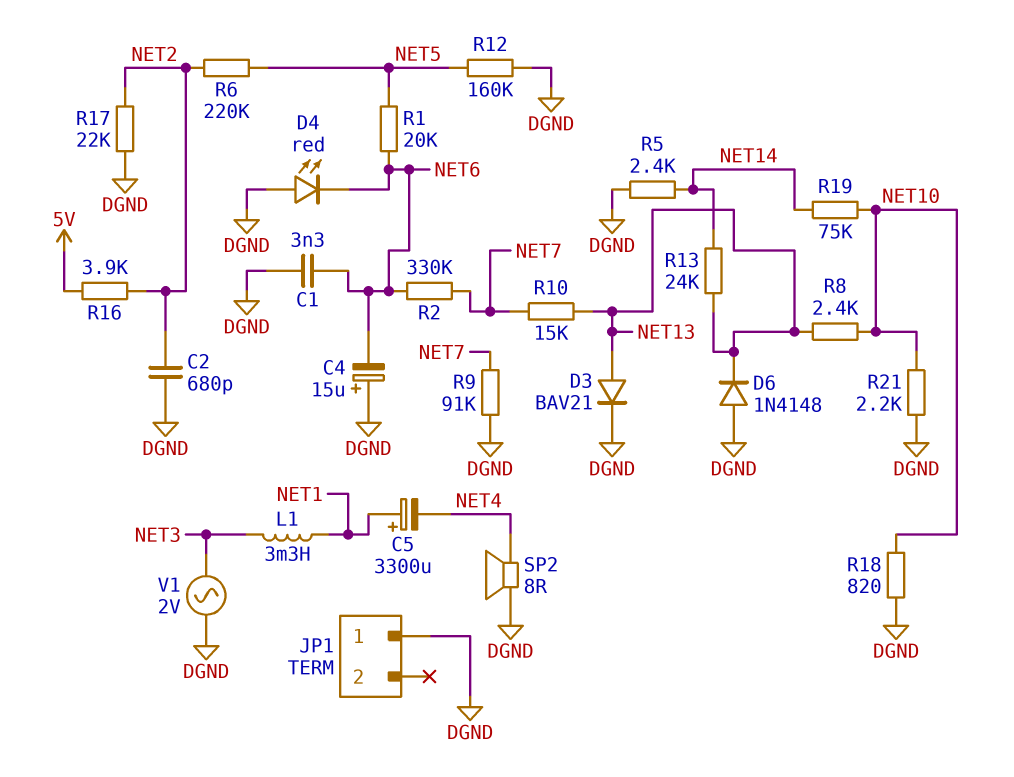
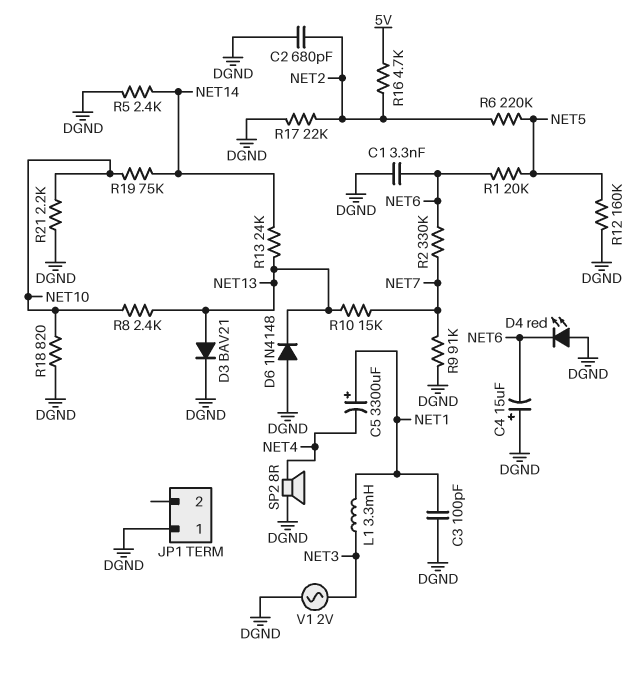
C3: none -> 100pF (DGND, NET1)
R16: 3.9k (5V, NET2) -> 4.7k (5V, NET2)

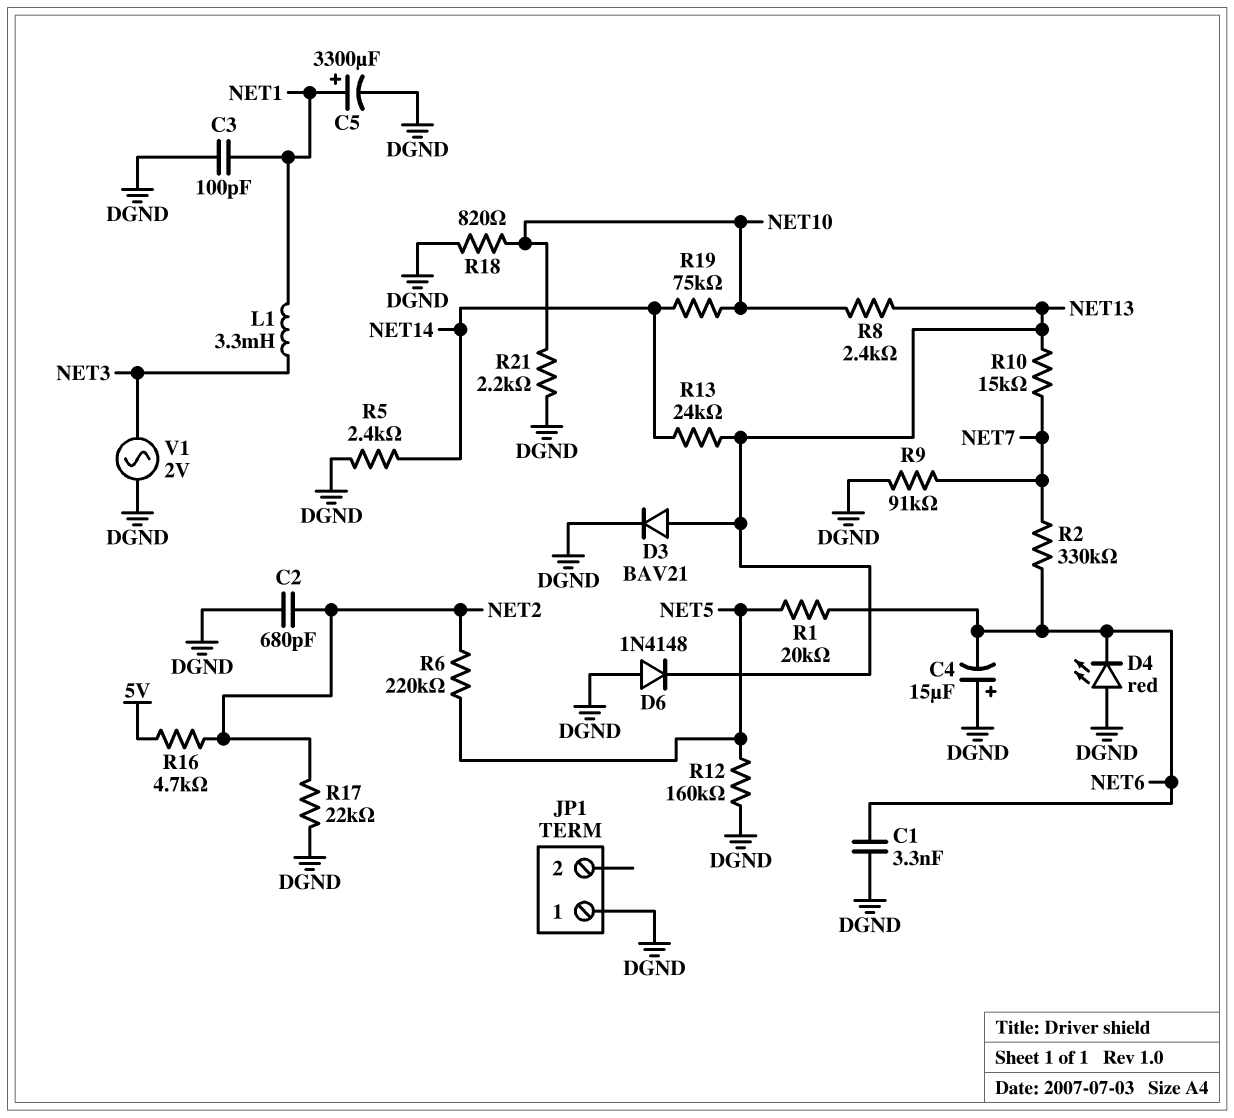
C5: 3300uF (plus NET1, minus NET4) -> 3300uF (plus NET1, minus DGND)
SP2: speaker 8R (DGND, NET4) -> none

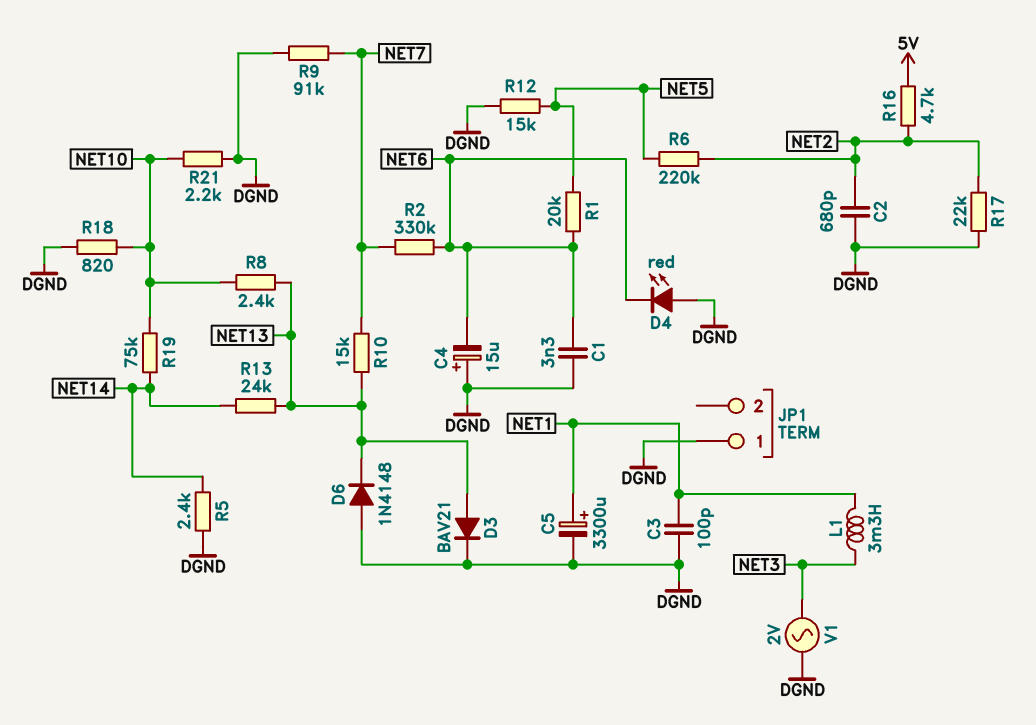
R12: 160k (DGND, NET5) -> 15k (DGND, NET5)

